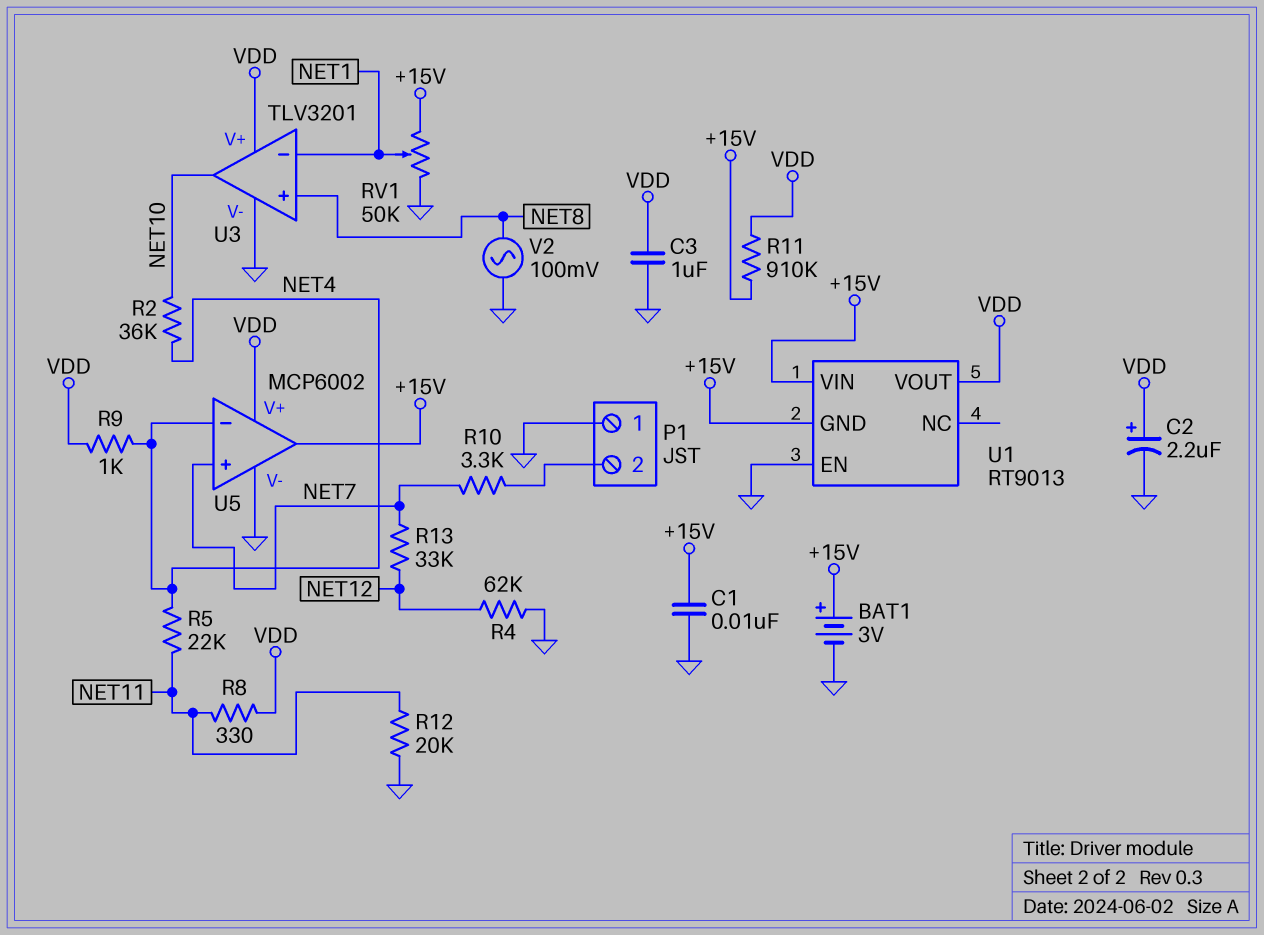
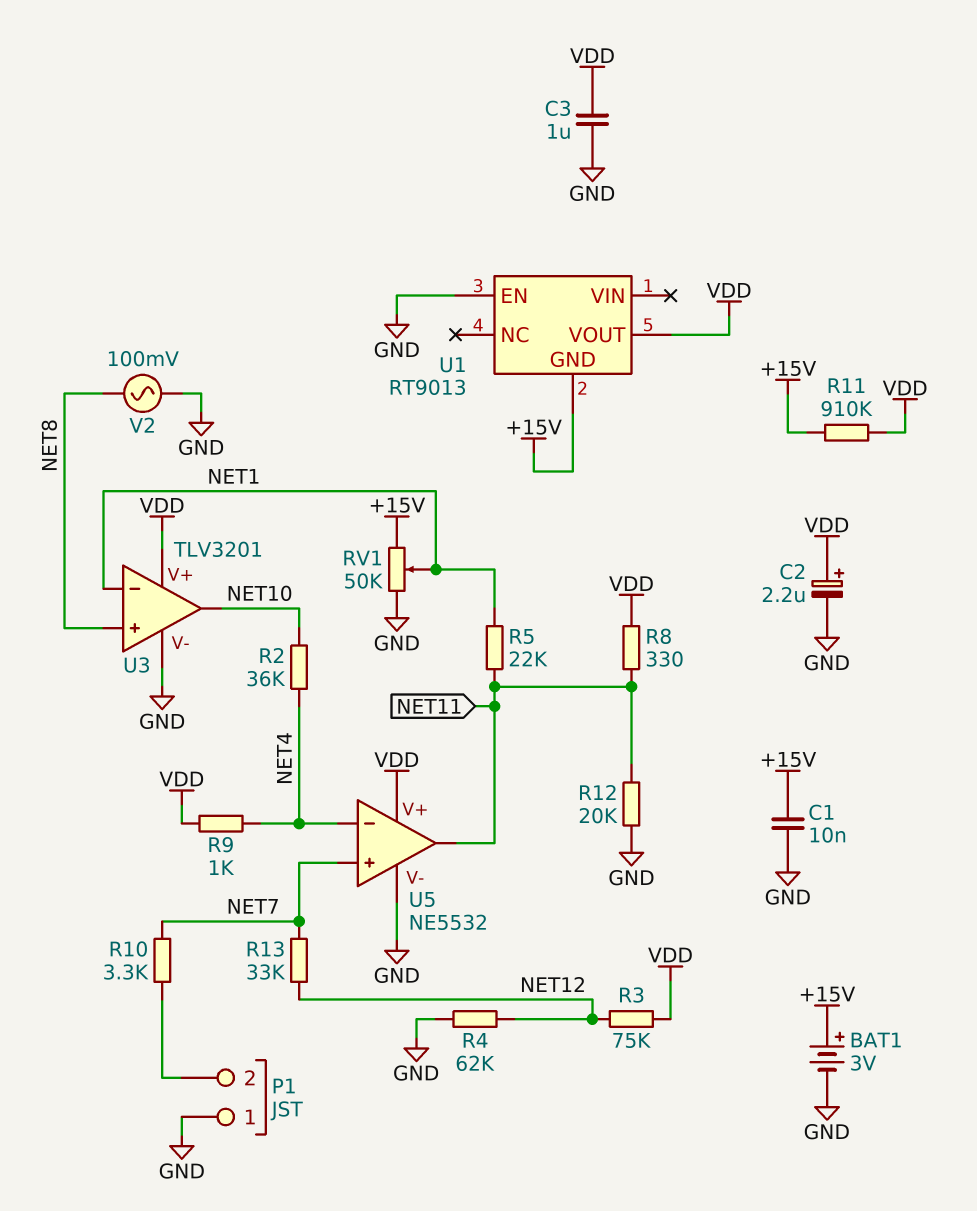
R3: none -> 75k (NET12, VDD)
R5: 22k (NET4, NET11) -> 22k (NET1, NET11)
U1 pin VIN: +15V -> none
U5: MCP6002 -> NE5532
U5 pin out: +15V -> NET11

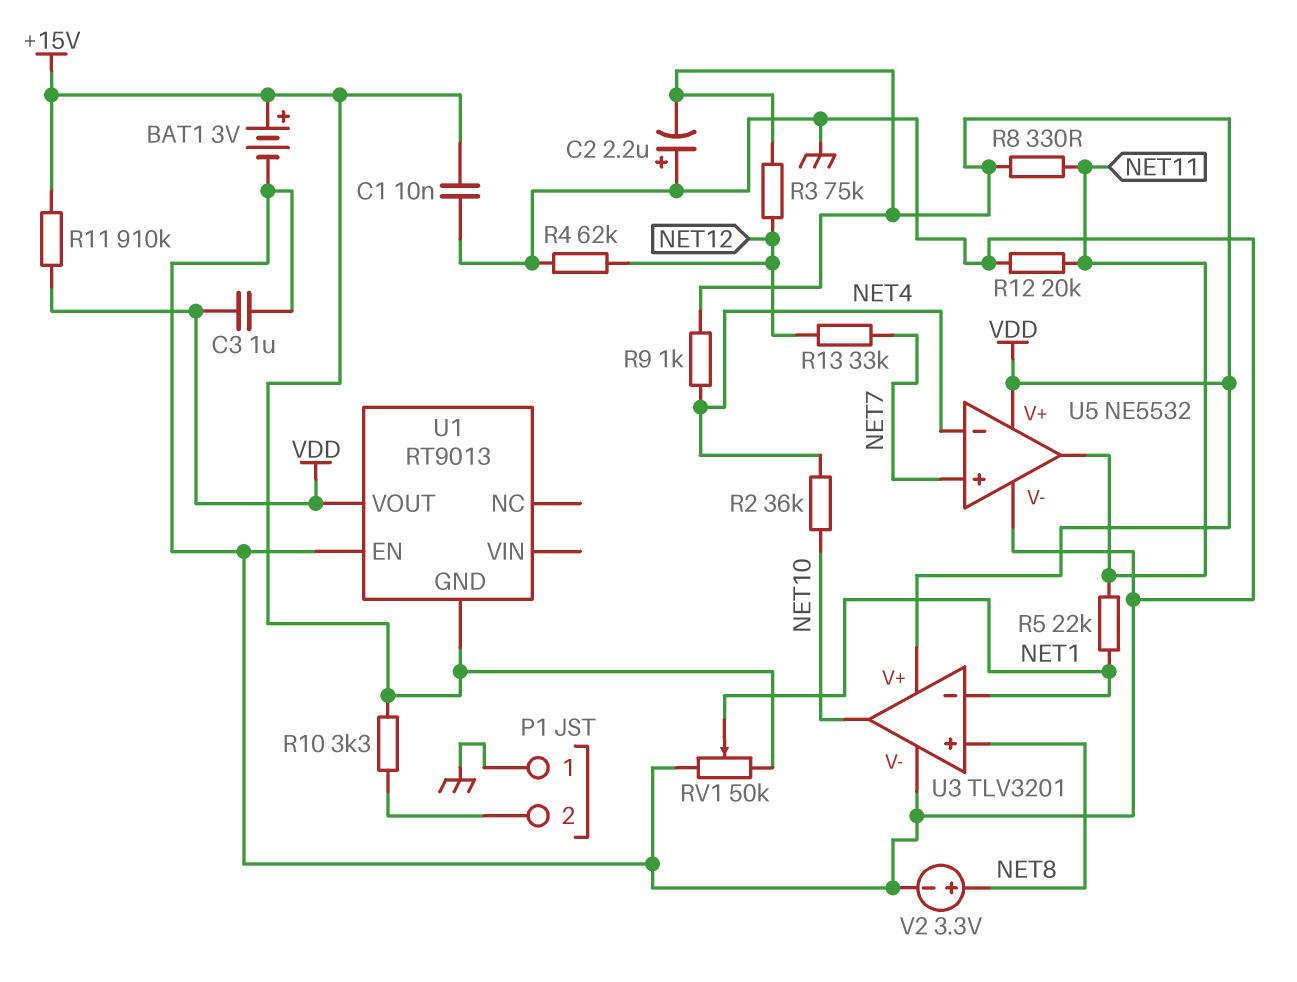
C2: 2.2uF (plus VDD, minus GND) -> 2.2uF (plus GND, minus VDD)
R10: 3.3k (NET7, P1/2) -> 3.3k (+15V, P1/2)
V2: AC 100mV (GND, NET8) -> 3.3V (plus NET8, minus GND)

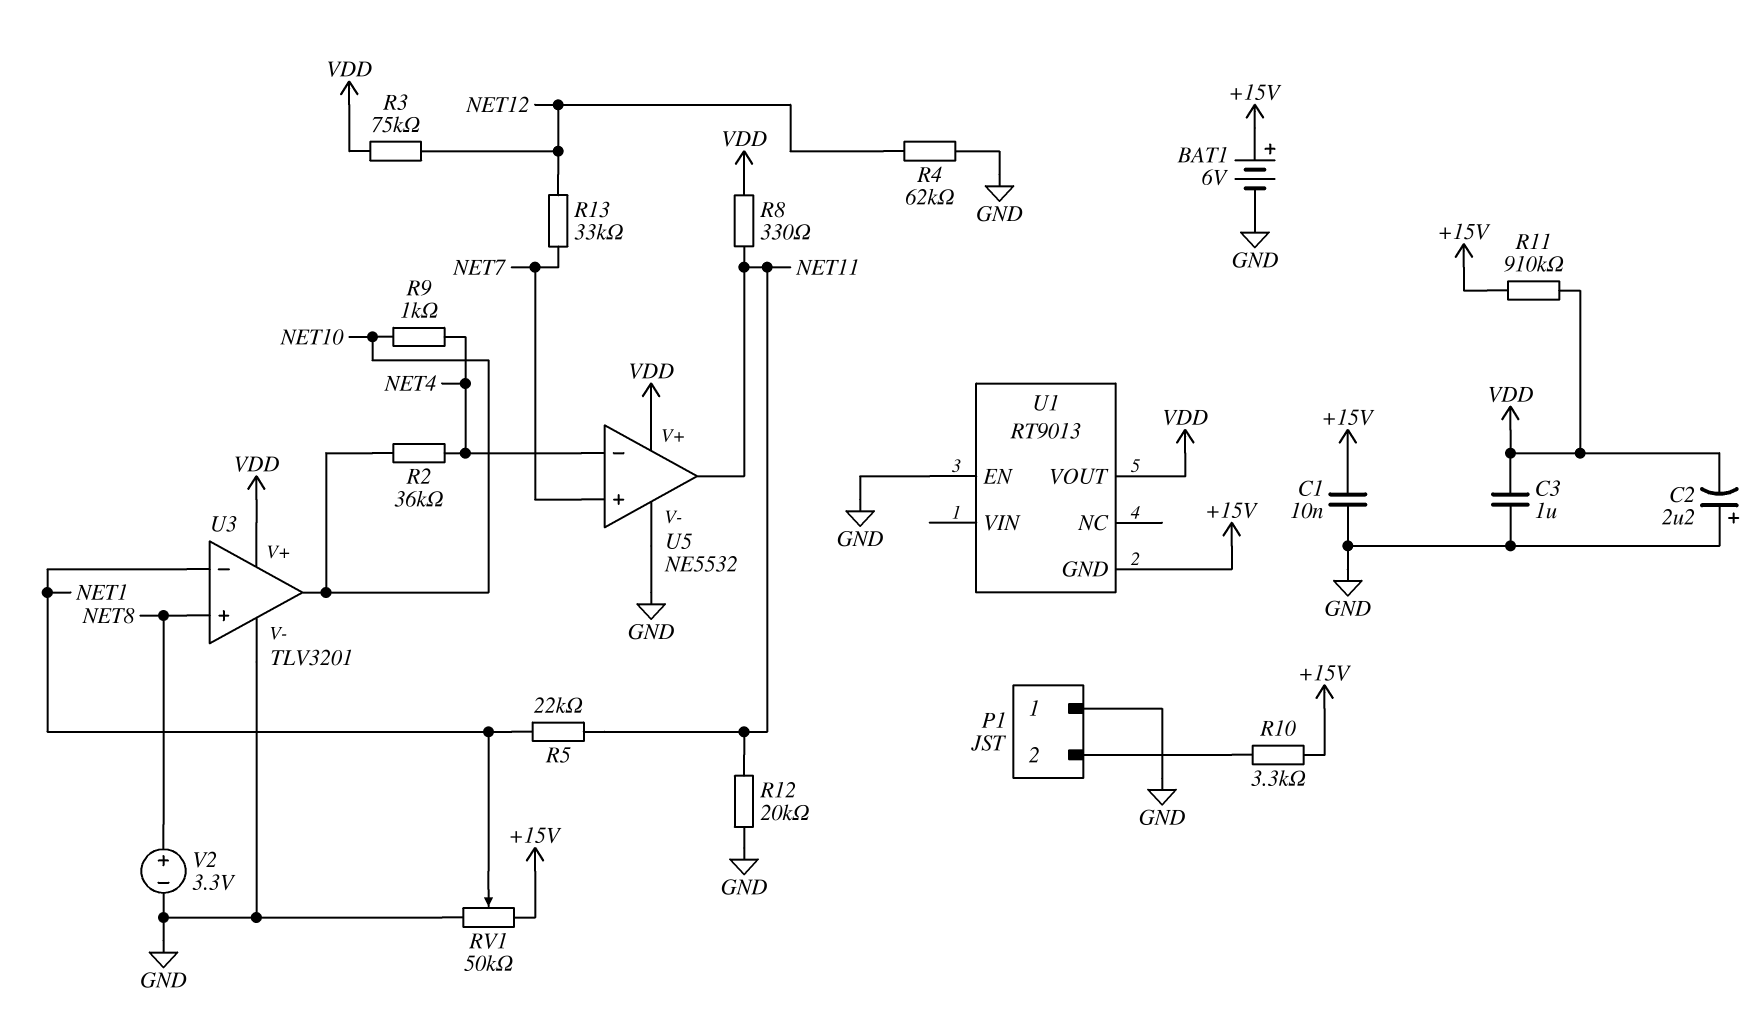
BAT1: 3V (plus +15V, minus GND) -> 6V (plus +15V, minus GND)
R9: 1k (NET4, VDD) -> 1k (NET4, NET10)

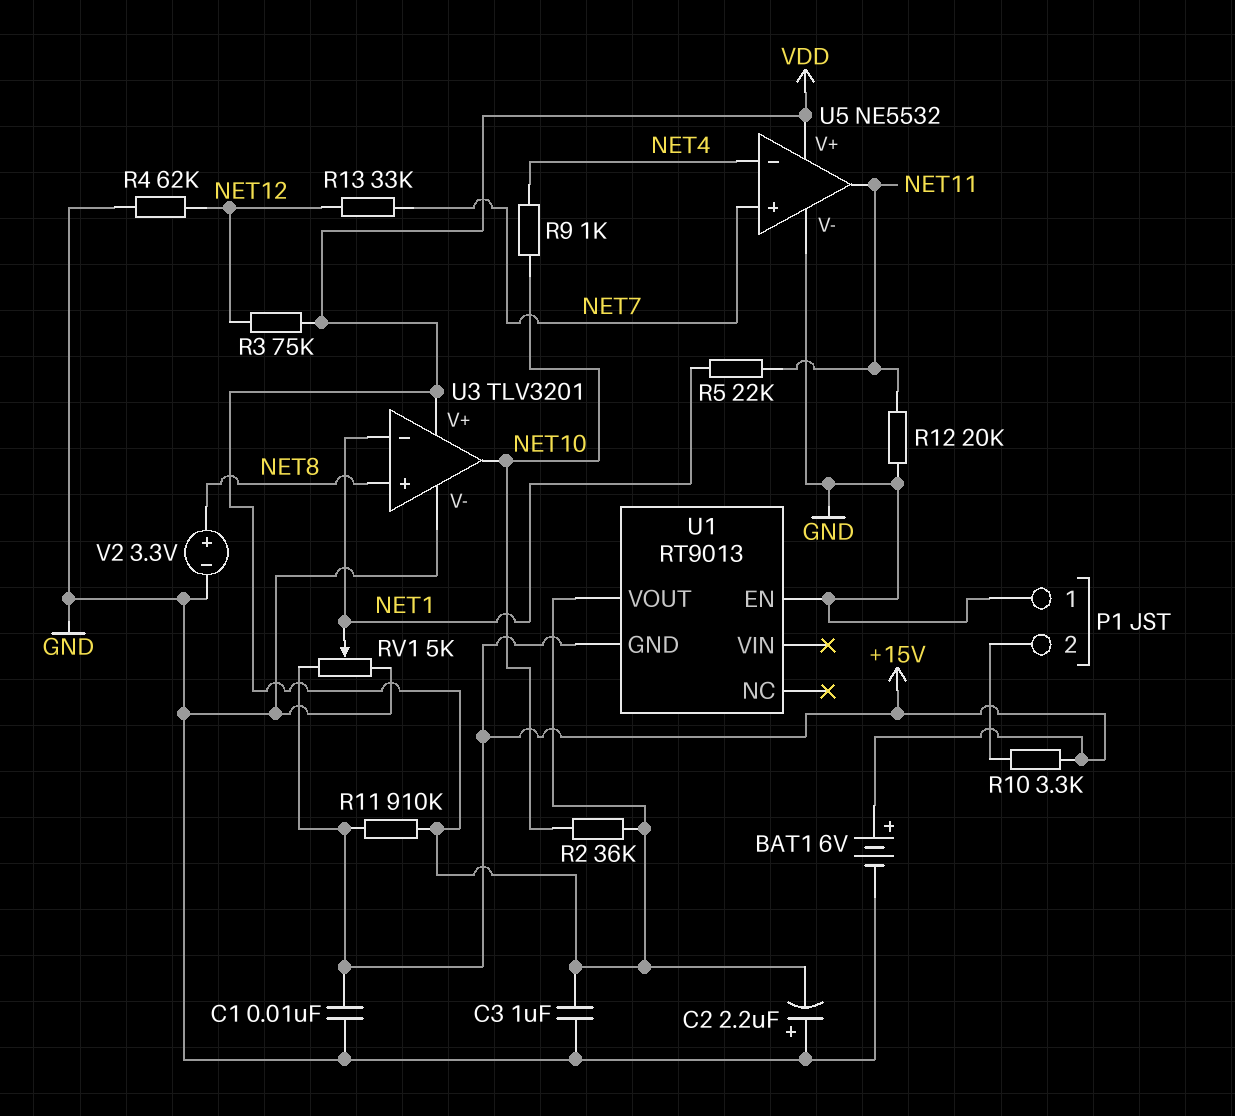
R2: 36k (NET4, NET10) -> 36k (NET10, VDD)
R8: 330 (NET11, VDD) -> none
RV1: 50k (+15V, GND, wiper NET1) -> 5k (+15V, GND, wiper NET1)

